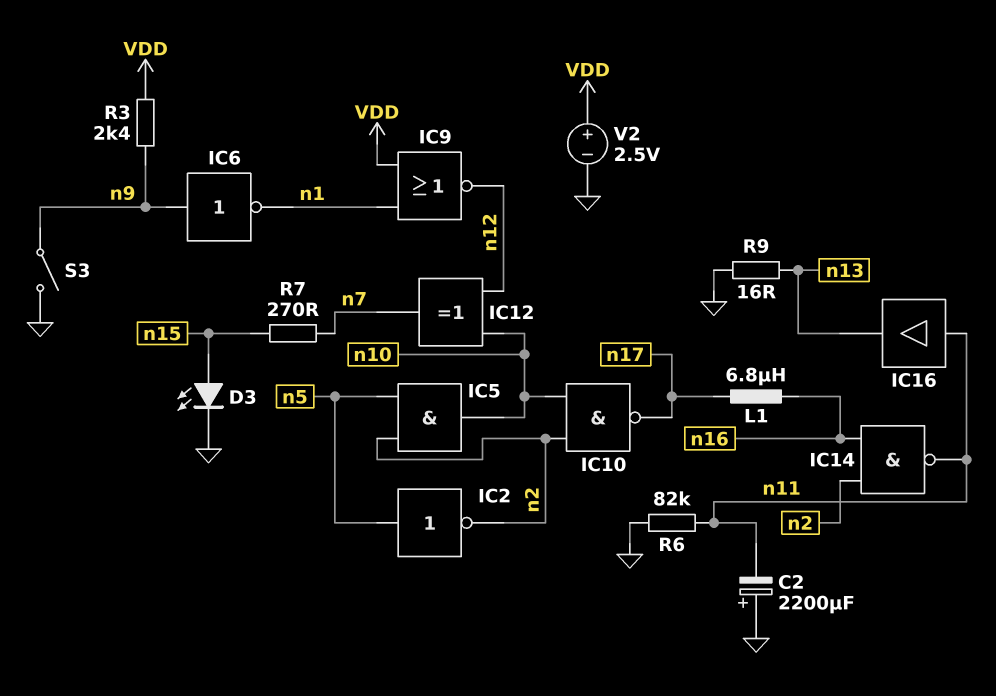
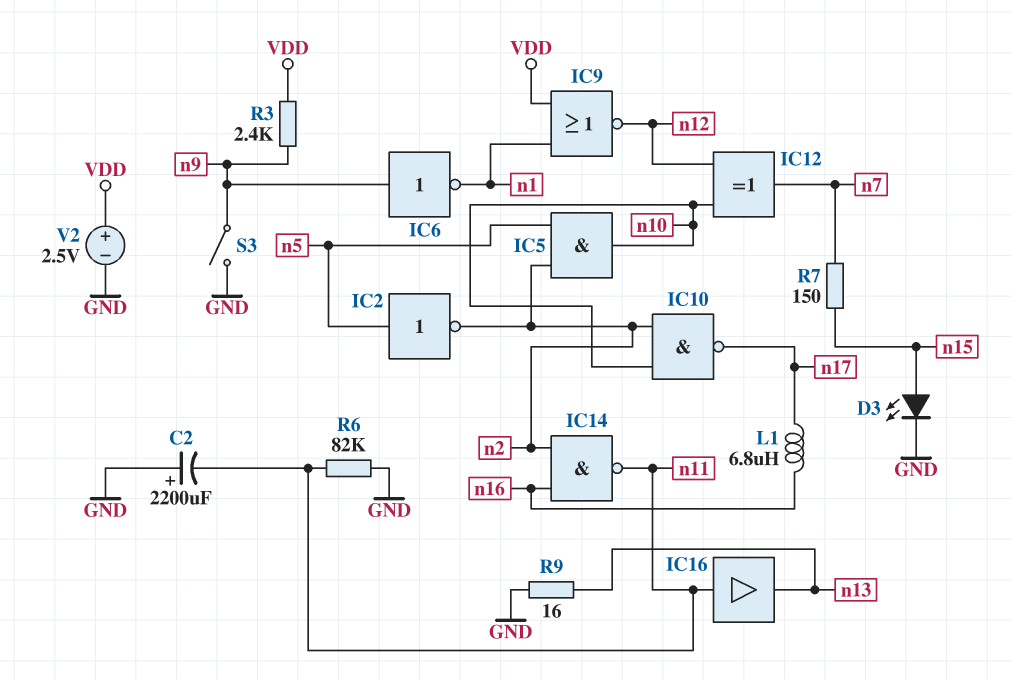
R7: 270 (n7, n15) -> 150 (n7, n15)

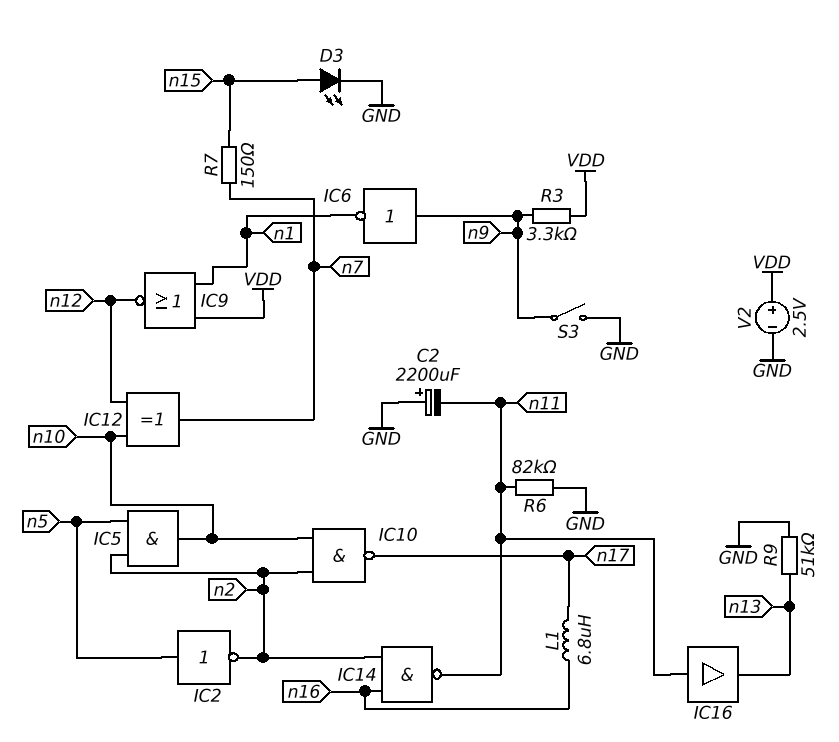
R3: 2.4k (VDD, n9) -> 3.3k (VDD, n9)
R9: 16 (GND, n13) -> 51k (GND, n13)

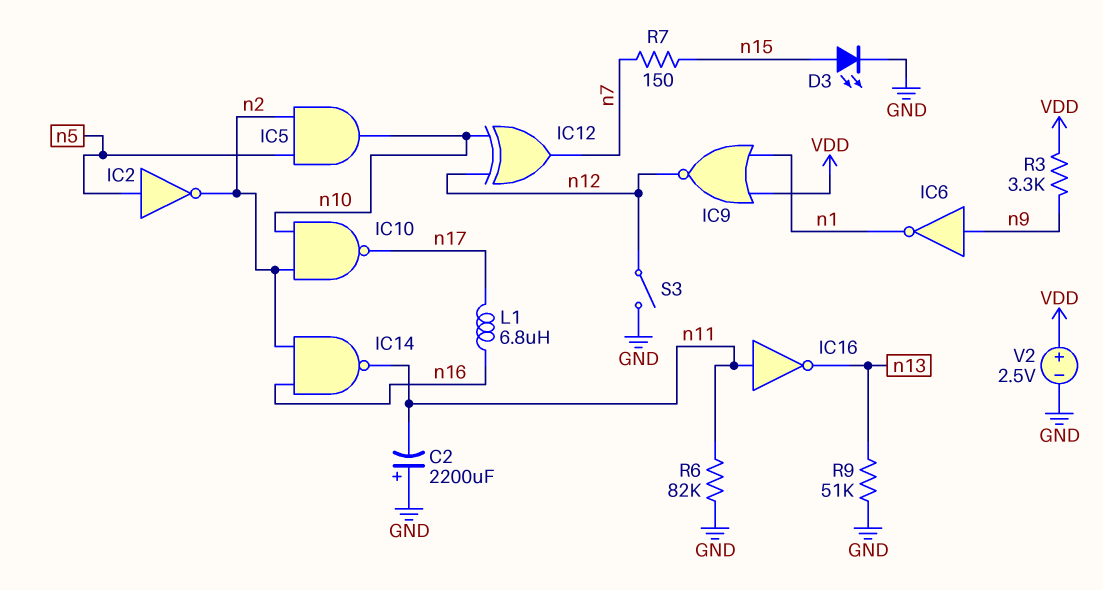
IC16: buffer (in n11, out n13) -> NOT (in n11, out n13)
S3: switch (GND, n9) -> switch (GND, n12)

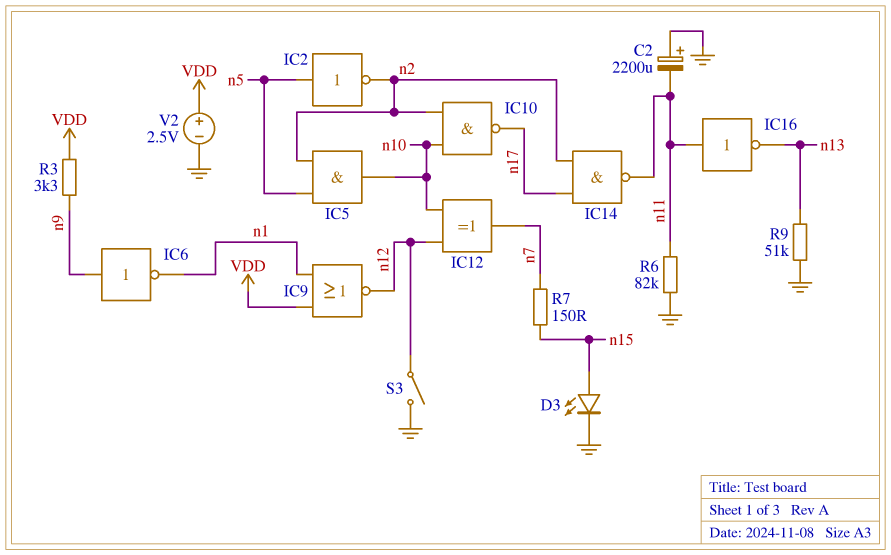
IC14: NAND (in n2, in n16, out n11) -> NAND (in n2, in n17, out n11)
L1: 6.8uH (n16, n17) -> none

